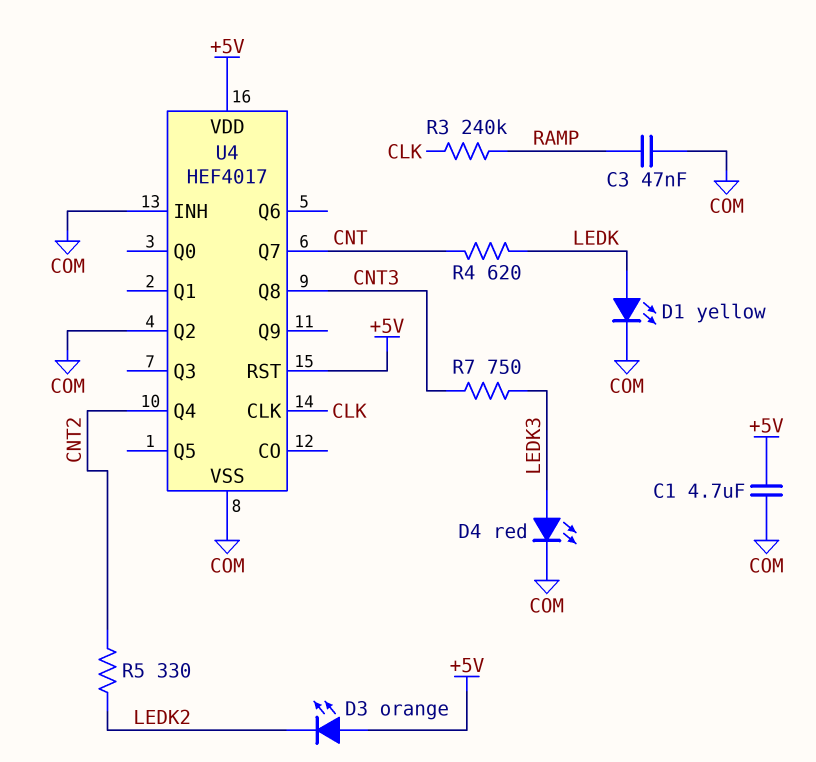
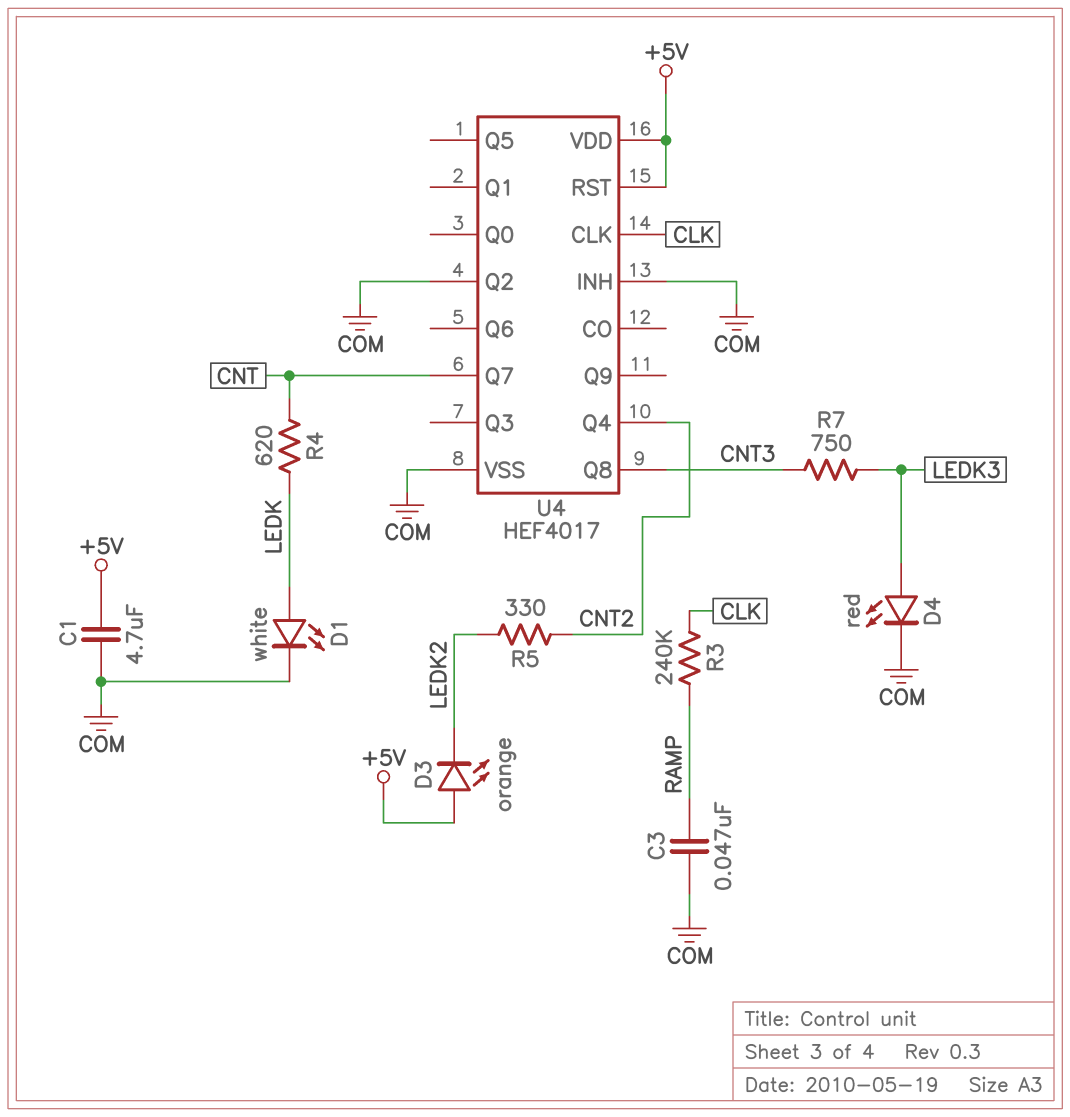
D1: LED yellow (A LEDK, K COM) -> LED white (A LEDK, K COM)

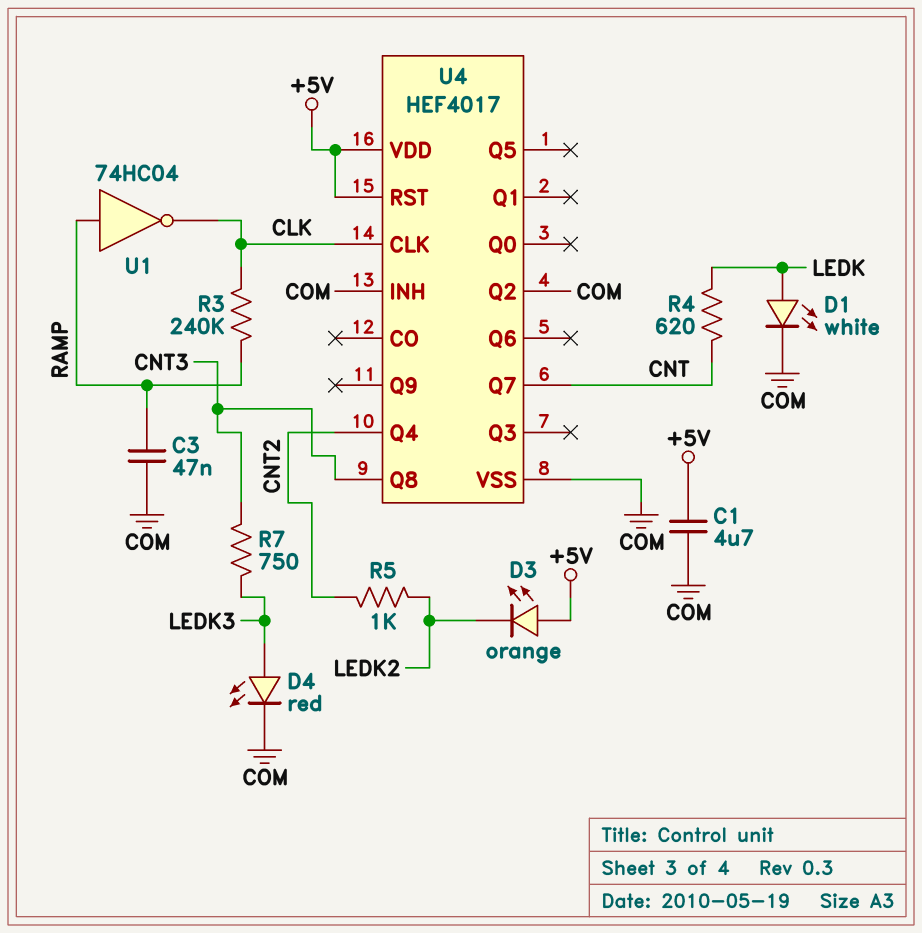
R5: 330 (CNT2, LEDK2) -> 1k (CNT2, LEDK2)
U1: none -> NOT 74HC04 (in RAMP, out CLK)

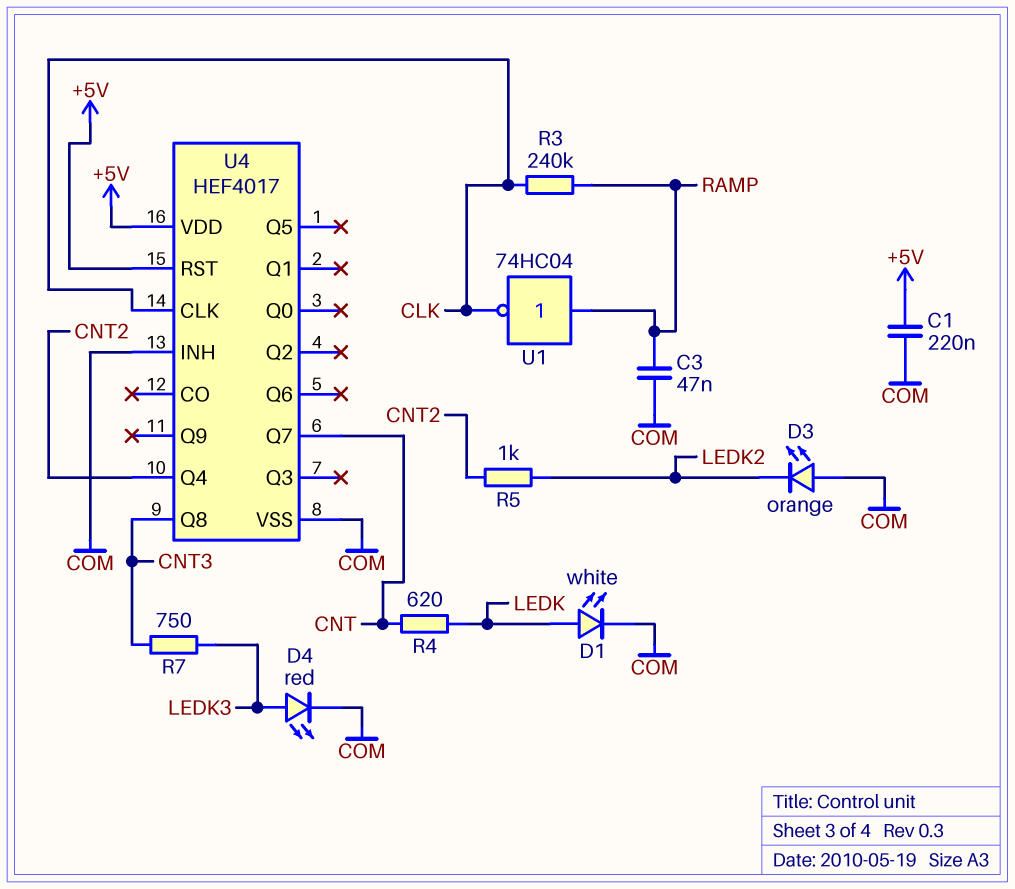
C1: 4.7uF (+5V, COM) -> 220nF (+5V, COM)
D3: LED orange (A +5V, K LEDK2) -> LED orange (A COM, K LEDK2)
U4 pin Q2: COM -> none

